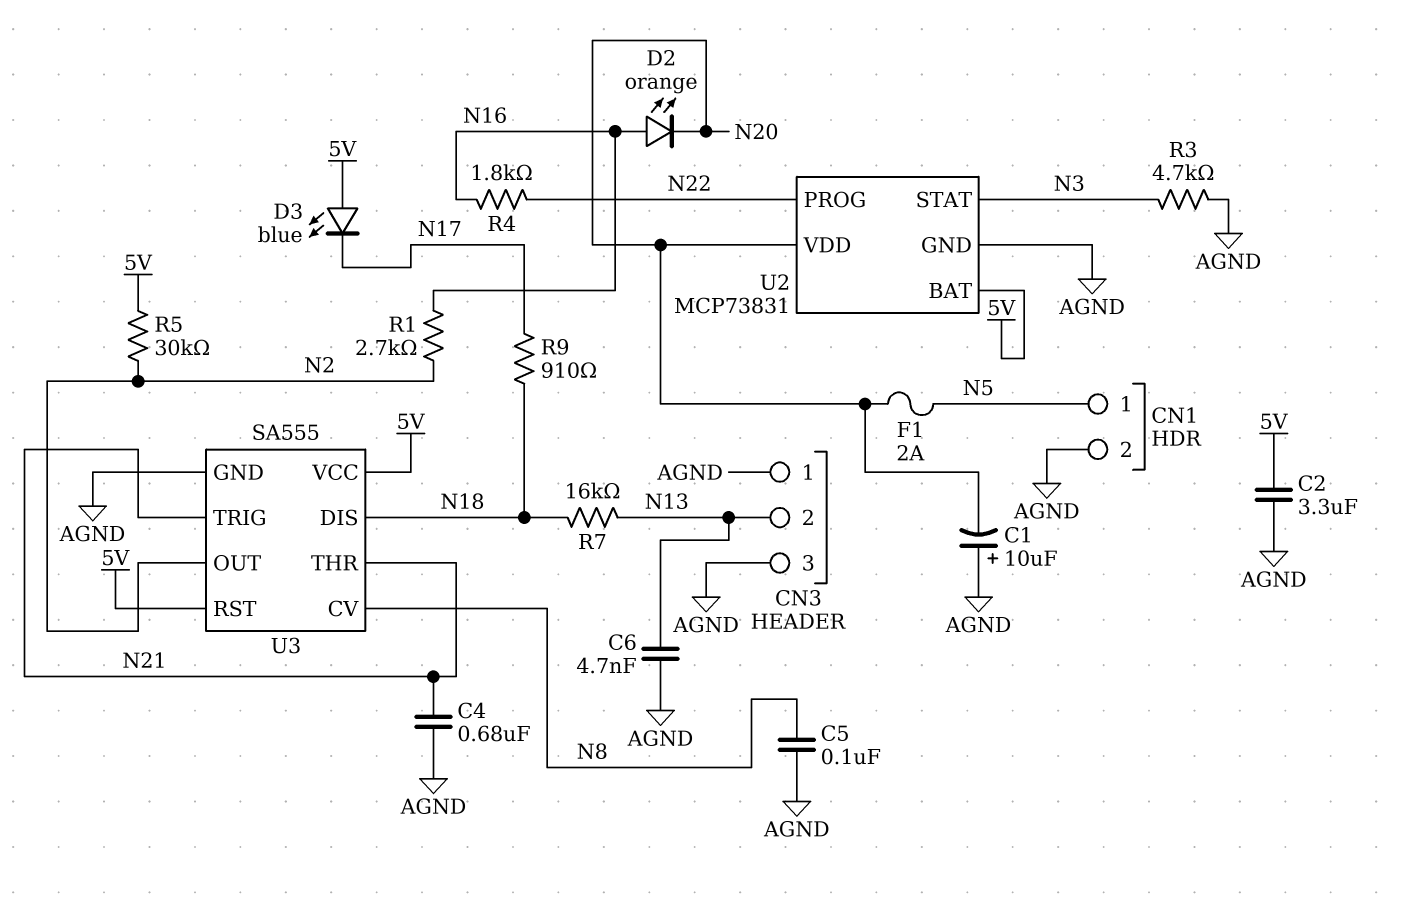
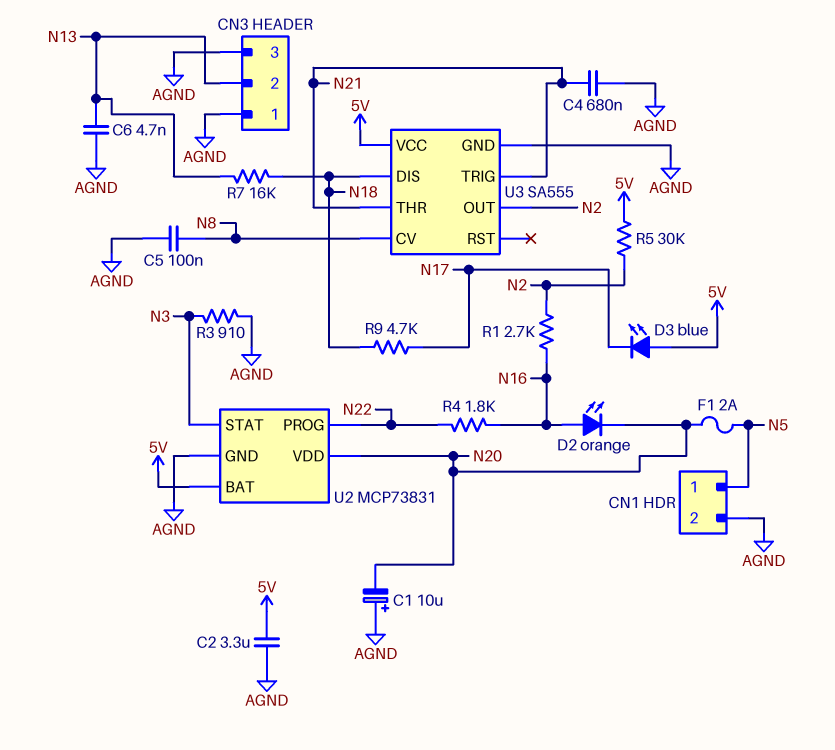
R3: 4.7k (AGND, N3) -> 910 (AGND, N3)
R9: 910 (N17, N18) -> 4.7k (N17, N18)
U3 pin RST: 5V -> none

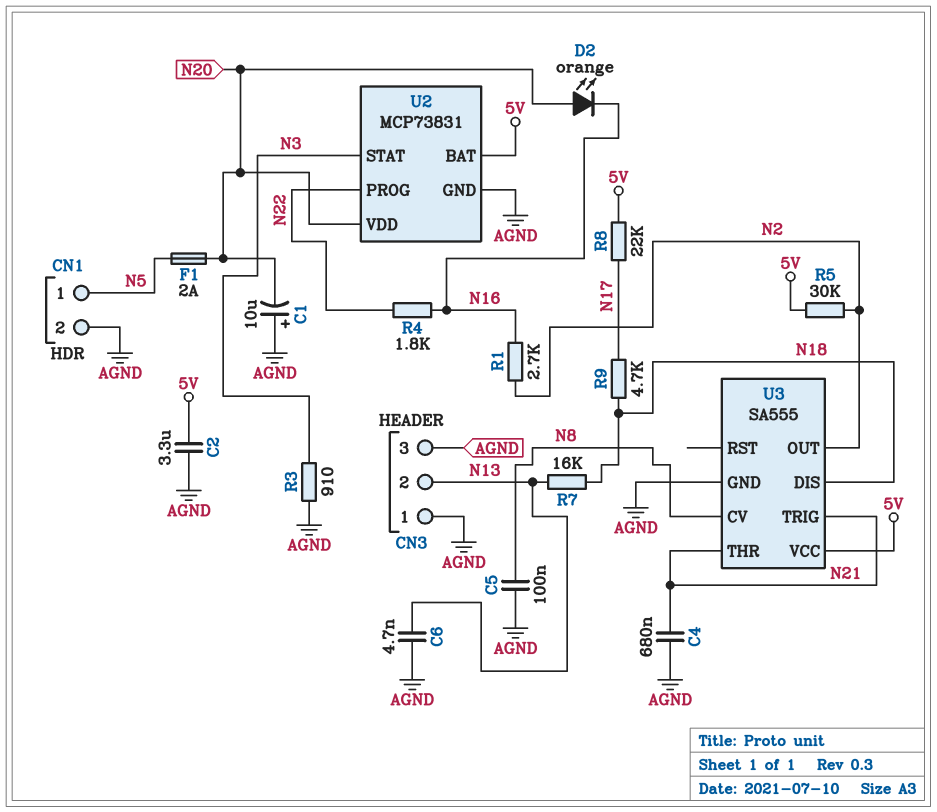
D2: LED orange (A N16, K N20) -> LED orange (A N20, K N16)
D3: LED blue (A 5V, K N17) -> none
R8: none -> 22k (5V, N17)

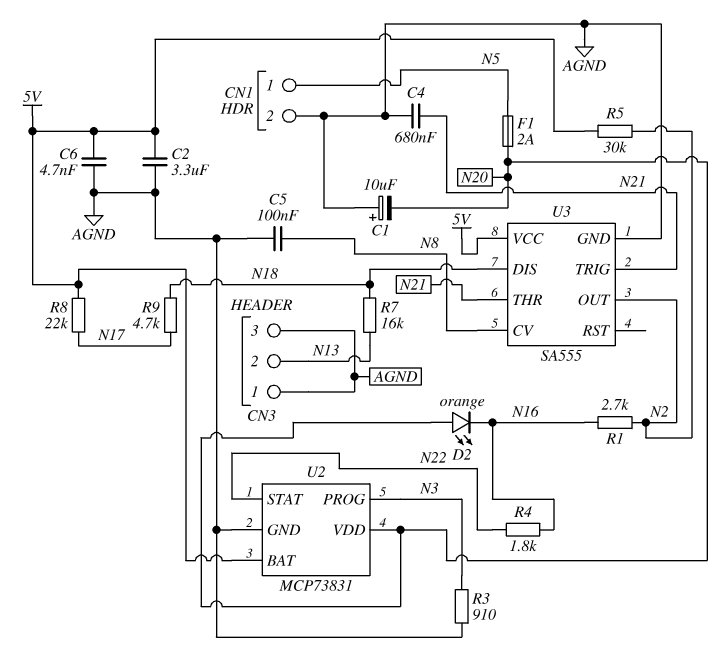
C6: 4.7nF (AGND, N13) -> 4.7nF (5V, AGND)
U2 pin PROG: N22 -> N3
U2 pin STAT: N3 -> N22

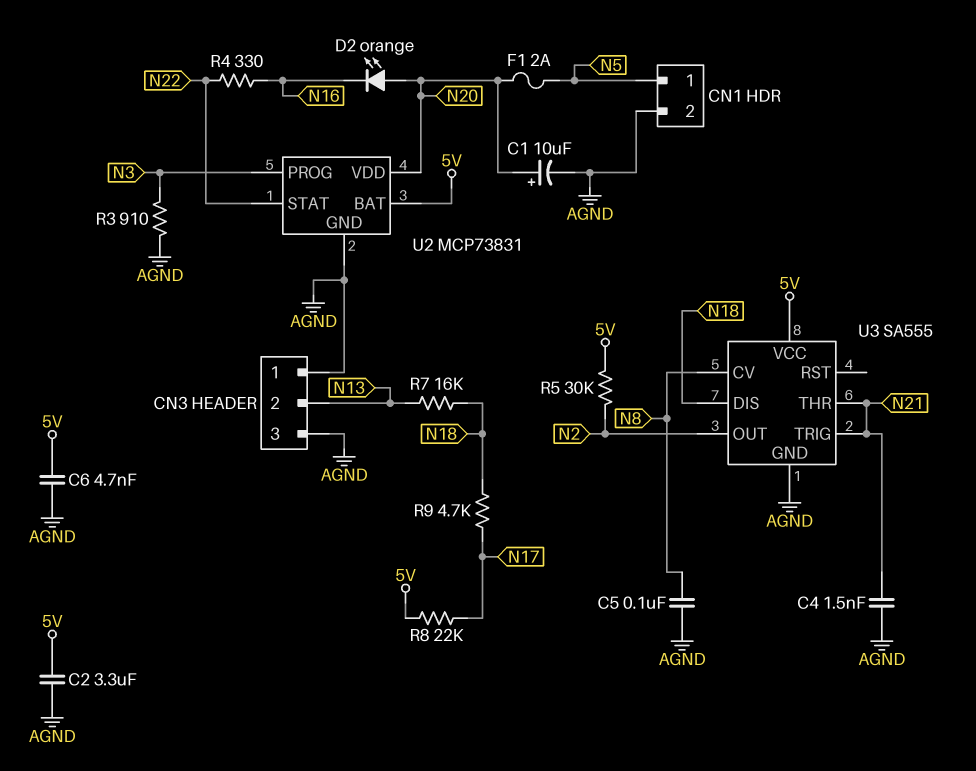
C1: 10uF (plus AGND, minus N20) -> 10uF (plus N20, minus AGND)
C4: 680nF (AGND, N21) -> 1.5nF (AGND, N21)
R1: 2.7k (N2, N16) -> none
R4: 1.8k (N16, N22) -> 330 (N16, N22)

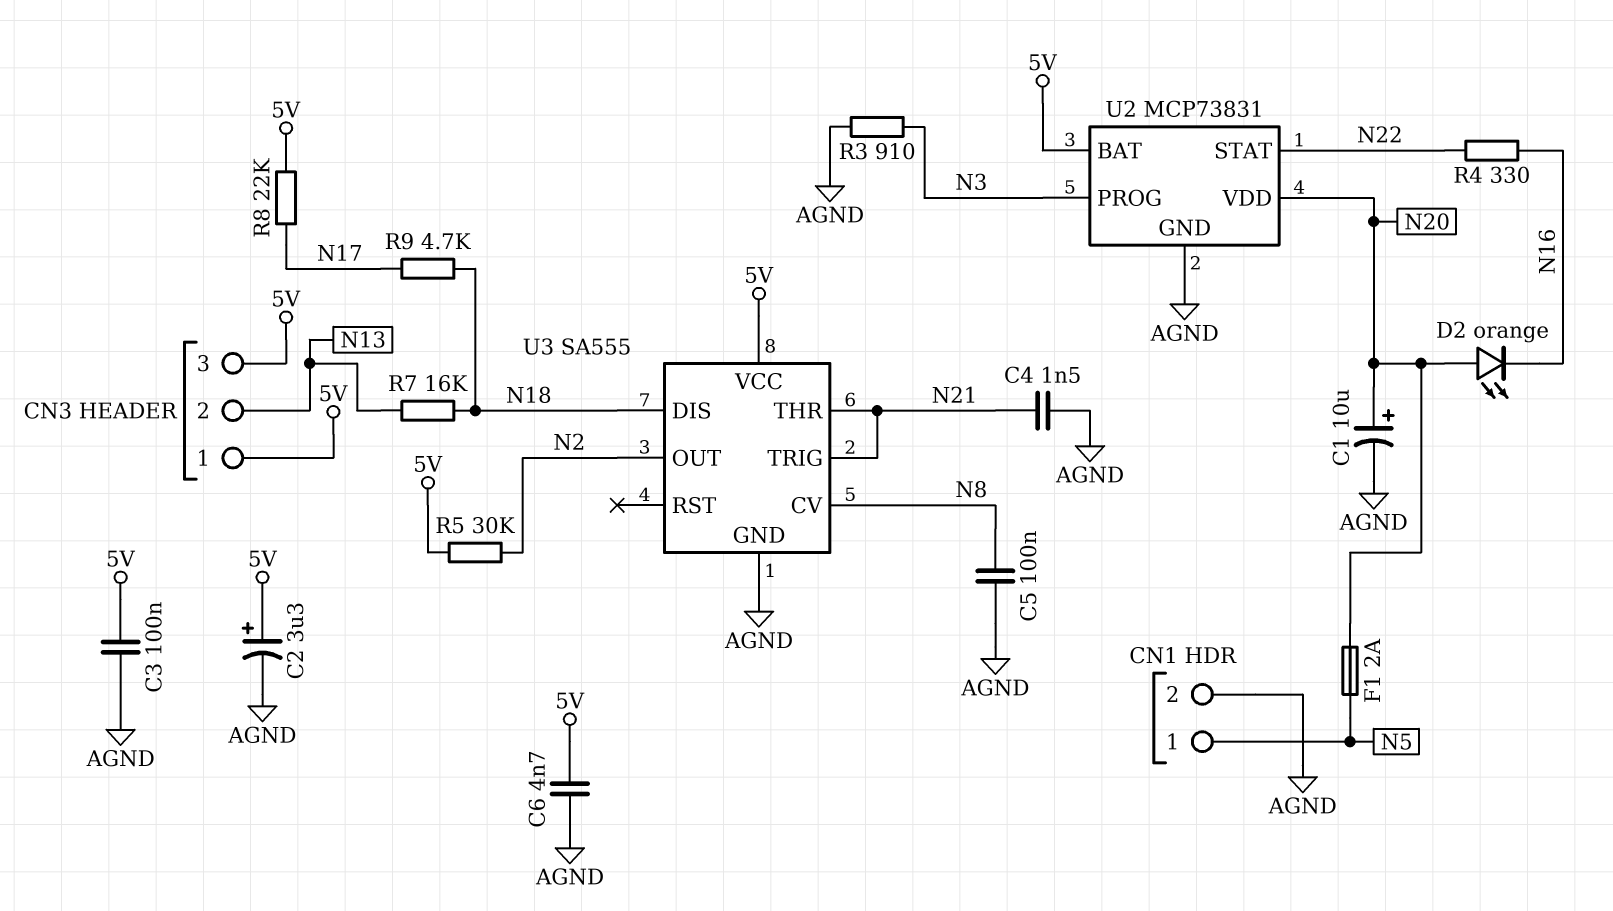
C2: 3.3uF (5V, AGND) -> 3.3uF (plus 5V, minus AGND)
C3: none -> 100nF (5V, AGND)
CN3 pin 1: AGND -> 5V
CN3 pin 3: AGND -> 5V

